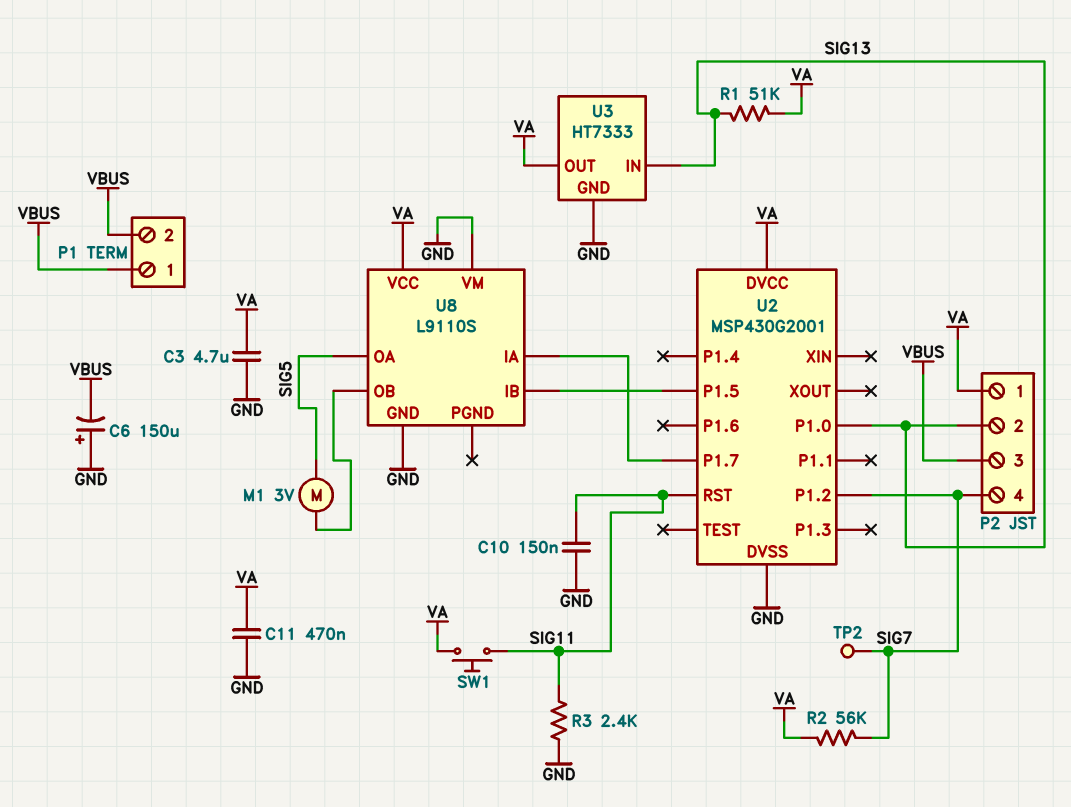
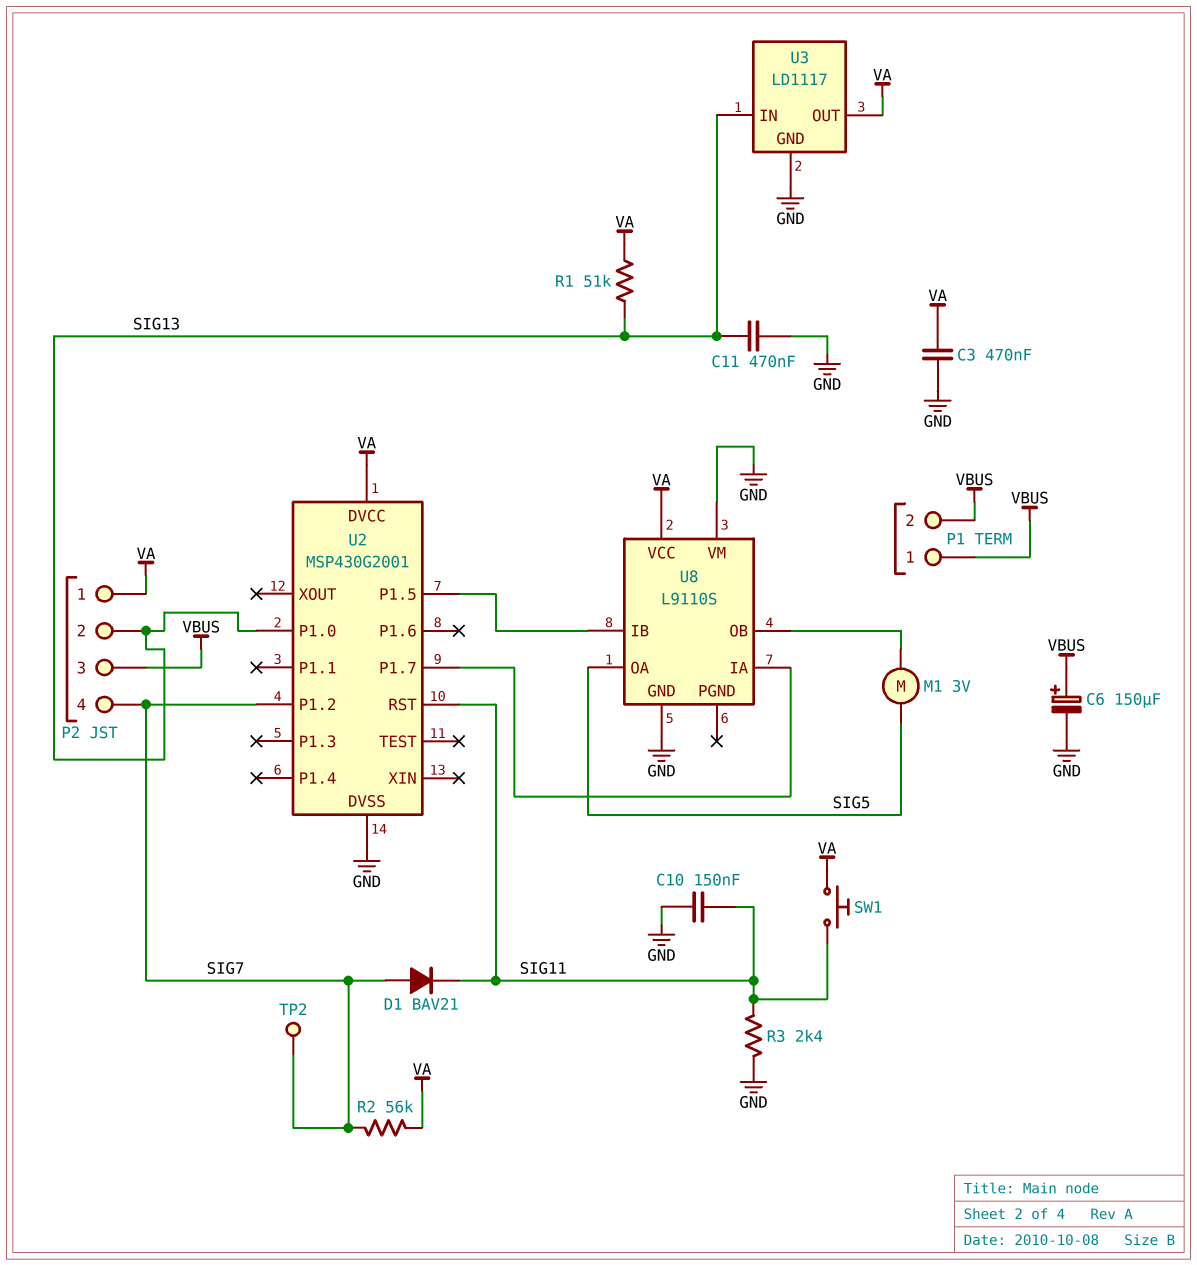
C3: 4.7uF (GND, VA) -> 470nF (GND, VA)
C6: 150uF (plus GND, minus VBUS) -> 150uF (plus VBUS, minus GND)
C11: 470nF (GND, VA) -> 470nF (GND, SIG13)
D1: none -> diode BAV21 (A SIG7, K SIG11)
U3: HT7333 -> LD1117

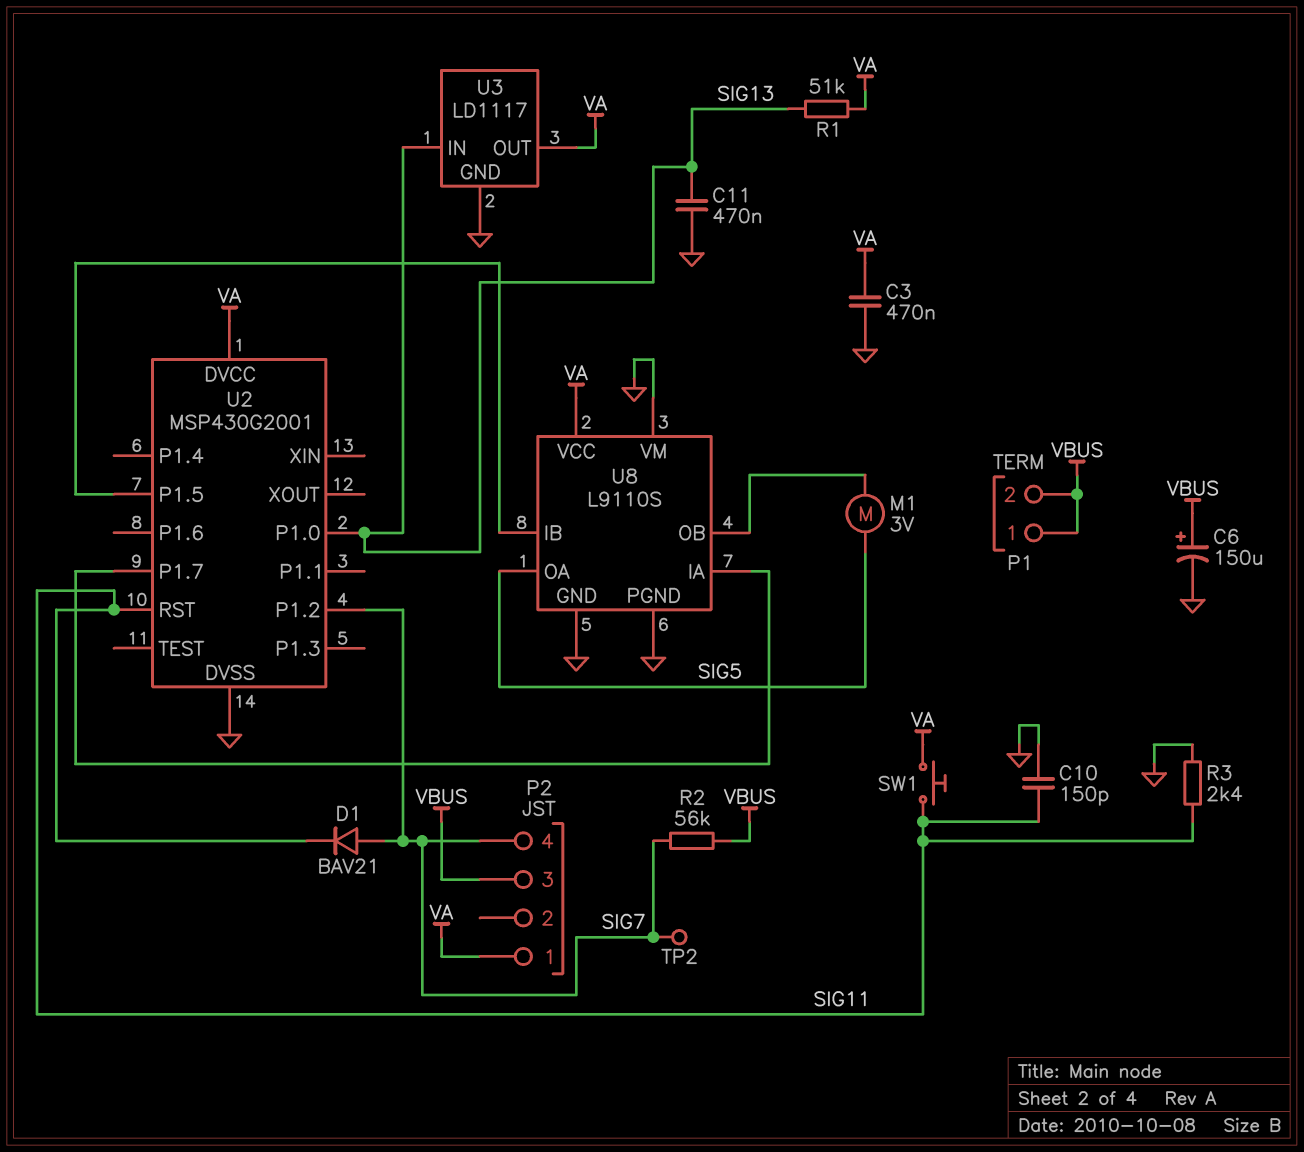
C10: 150nF (GND, SIG11) -> 150pF (GND, SIG11)
P2 pin 2: SIG13 -> none
R2: 56k (SIG7, VA) -> 56k (SIG7, VBUS)
U8 pin PGND: none -> GND

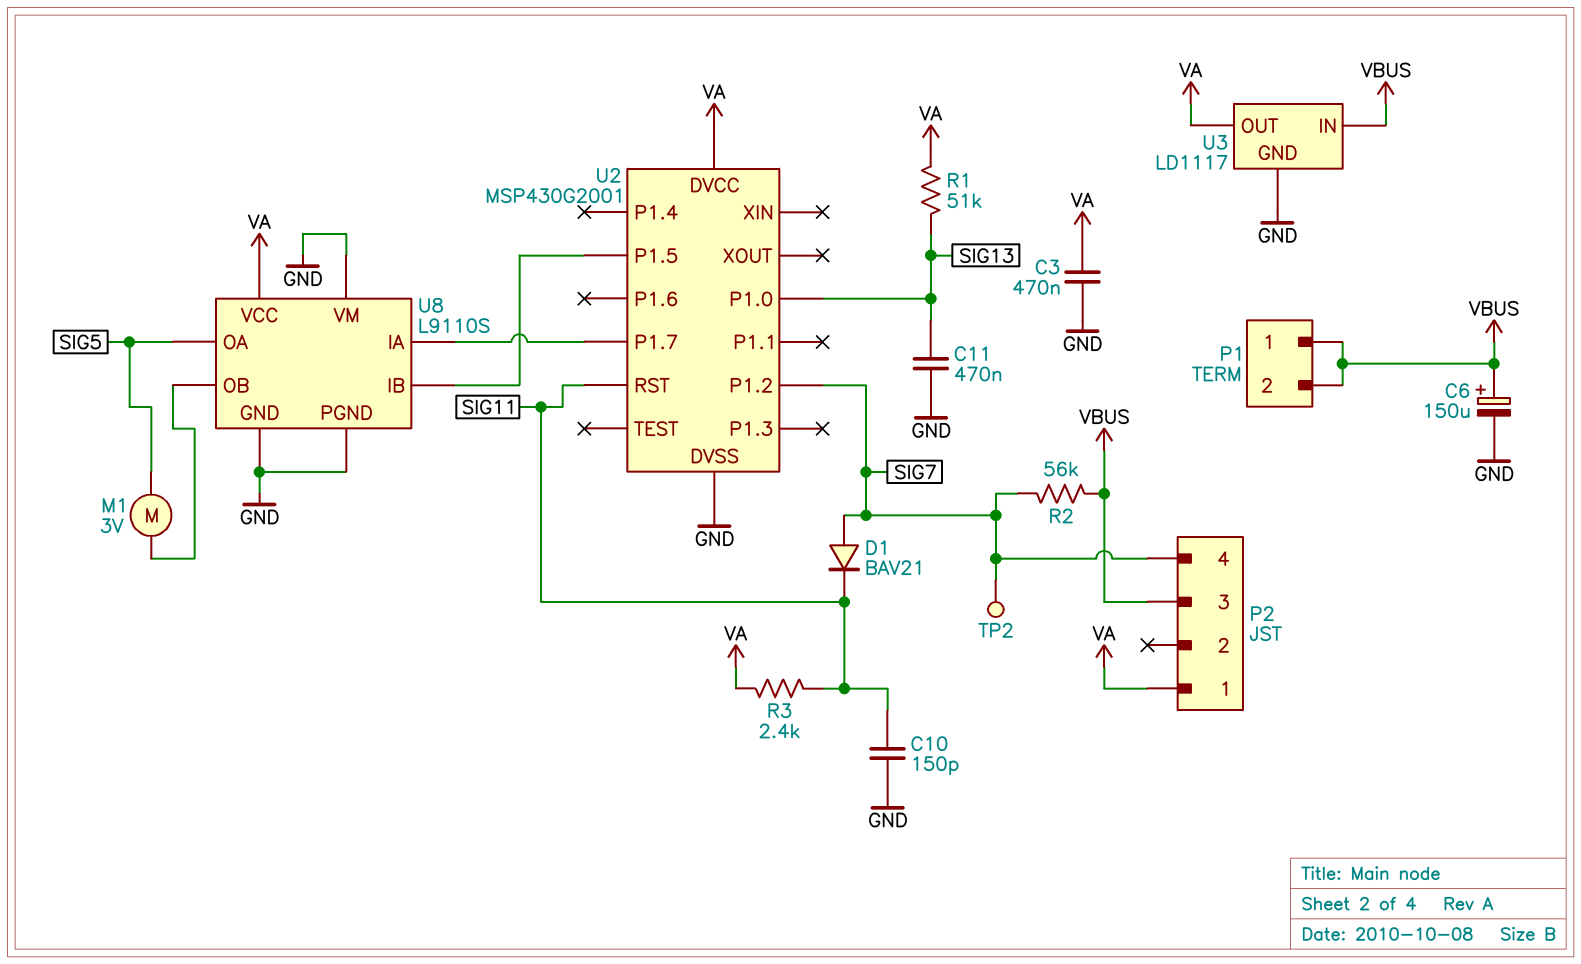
R3: 2.4k (GND, SIG11) -> 2.4k (SIG11, VA)
SW1: button (SIG11, VA) -> none
U3 pin IN: SIG13 -> VBUS

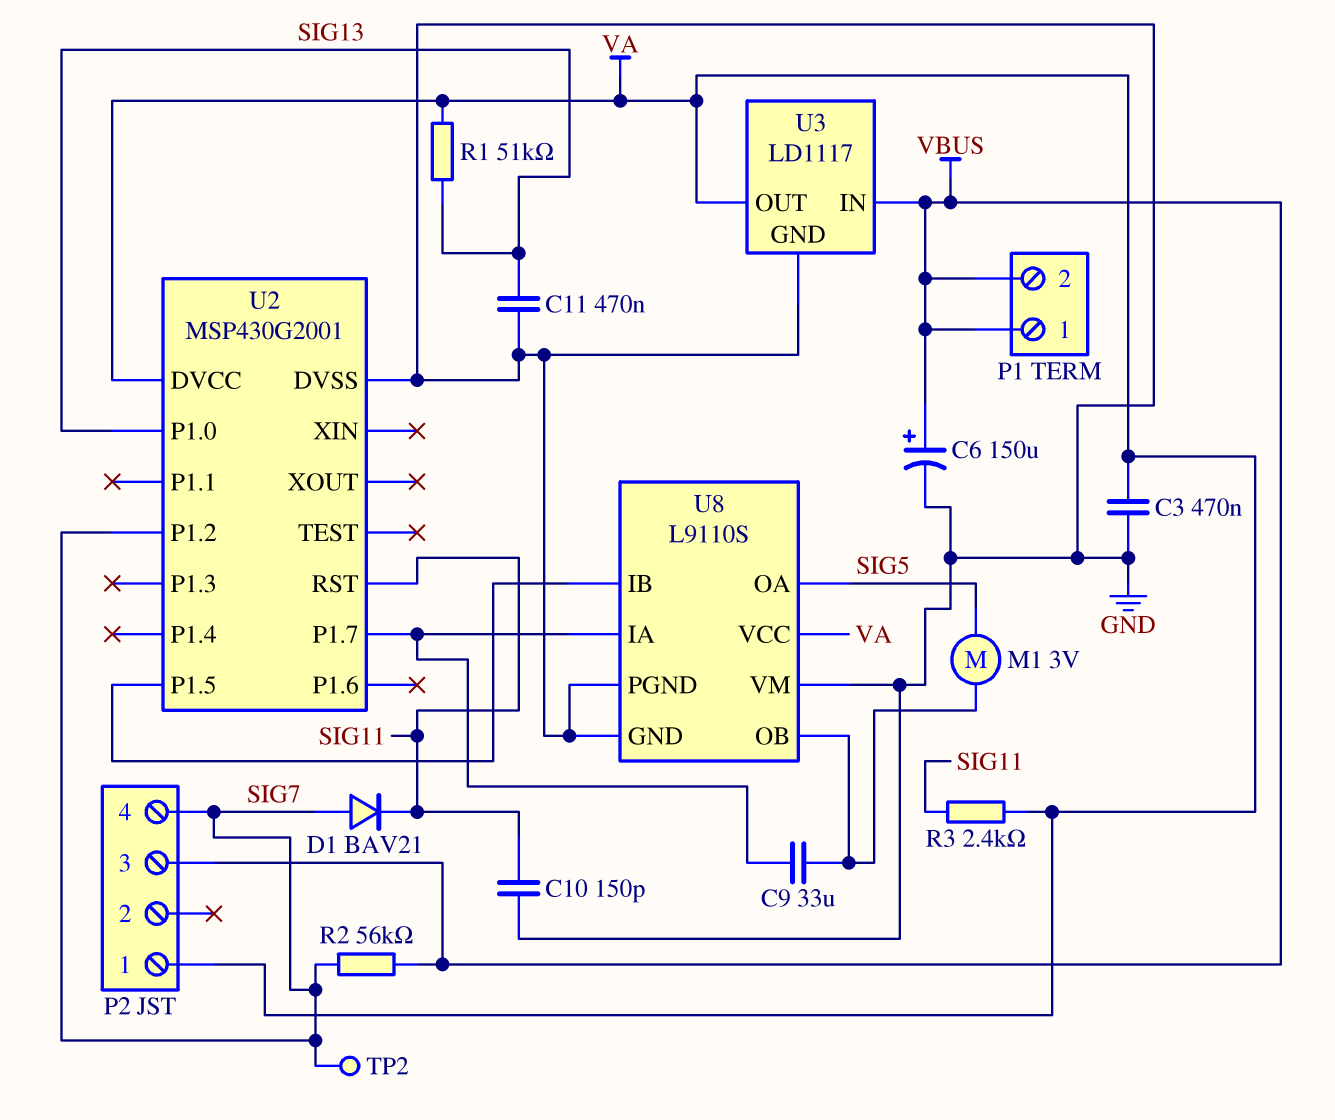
C9: none -> 33uF (U2/P1.7, U8/OB)

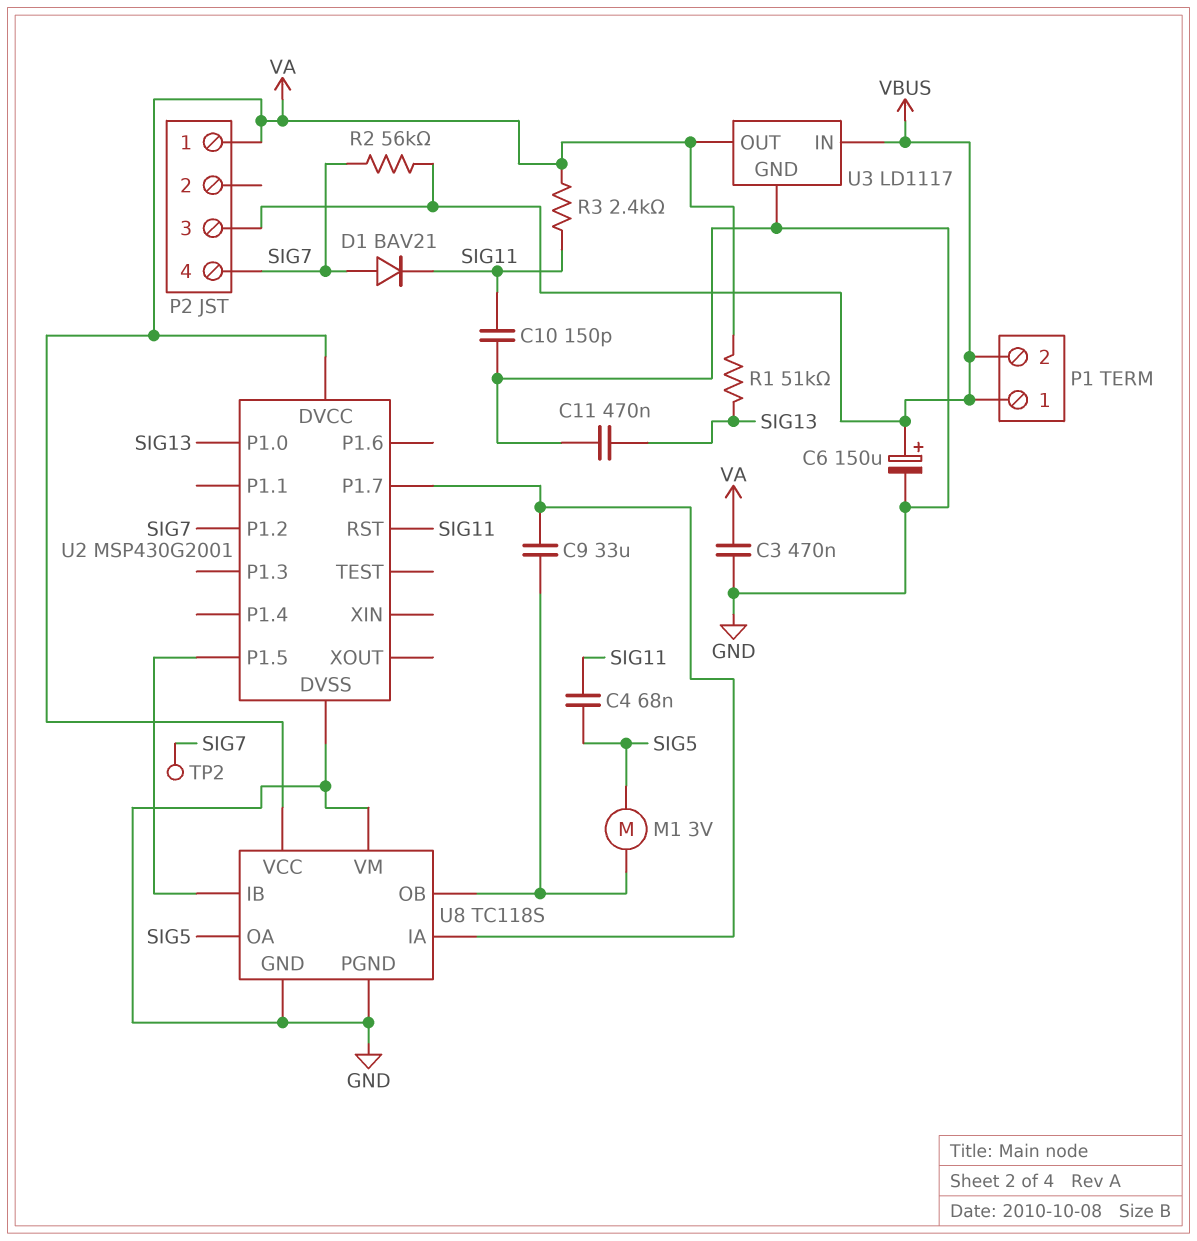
C4: none -> 68nF (SIG5, SIG11)
U8: L9110S -> TC118S

